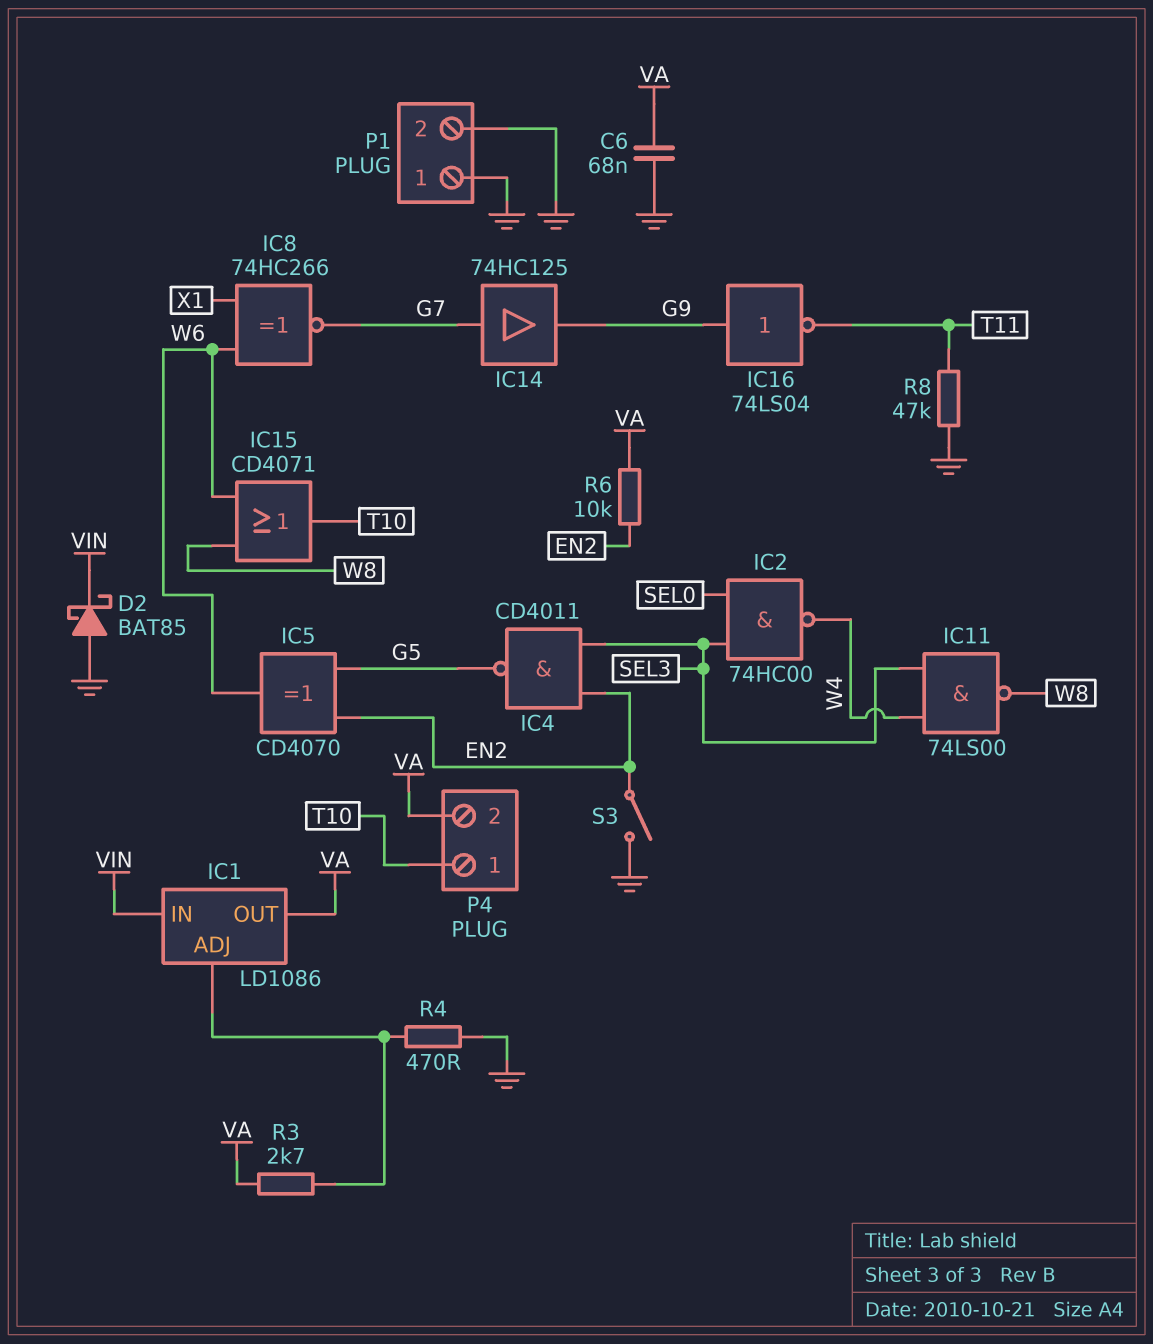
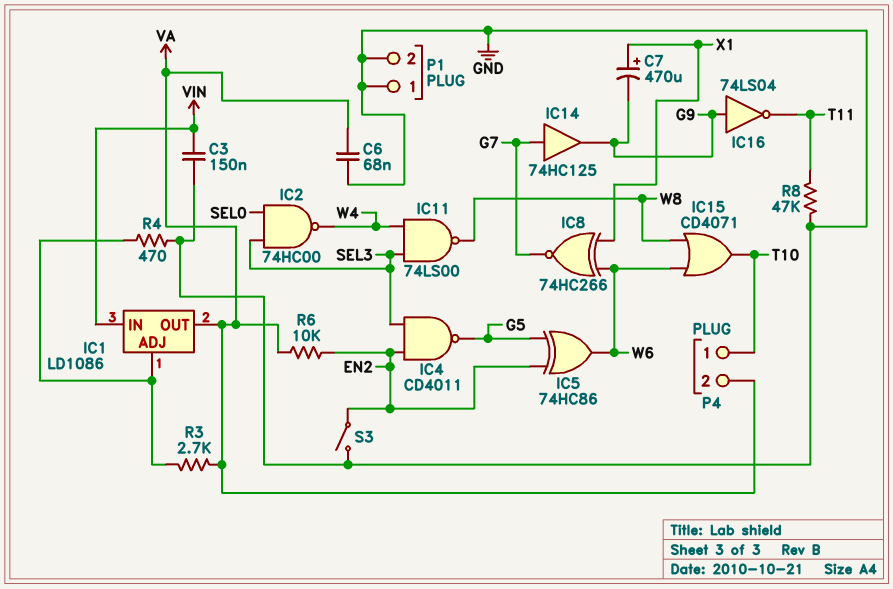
C3: none -> 150nF (GND, VIN)
C7: none -> 470uF (plus X1, minus G9)
D2: schottky BAT85 (A GND, K VIN) -> none
IC5: XOR CD4070 (in EN2, in G5, out W6) -> XOR 74HC86 (in EN2, in G5, out W6)

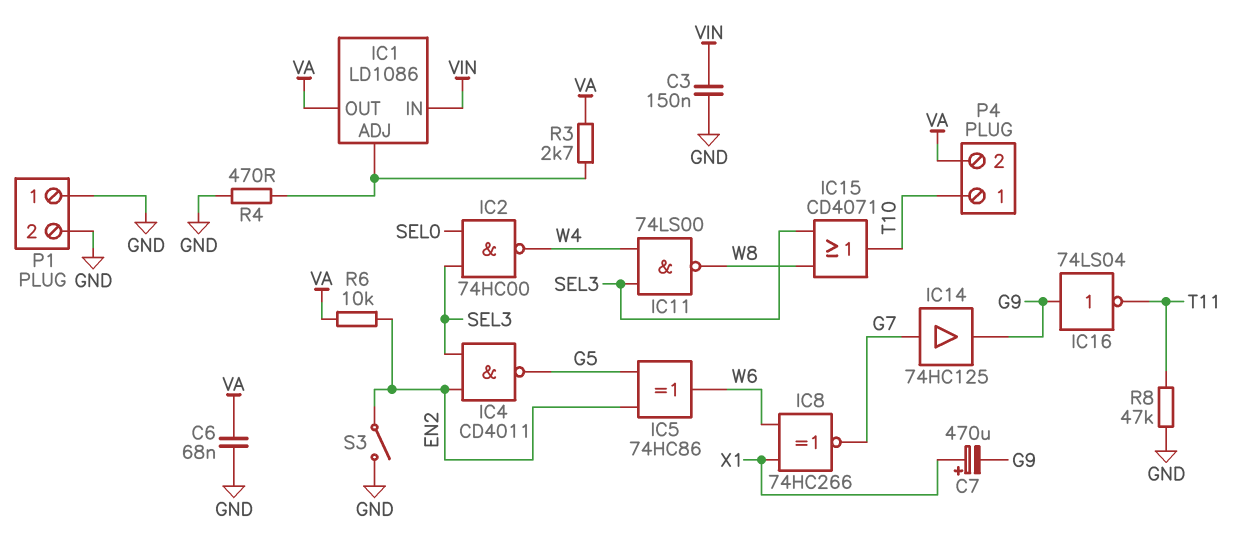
IC15: OR CD4071 (in W6, in W8, out T10) -> OR CD4071 (in SEL3, in W8, out T10)

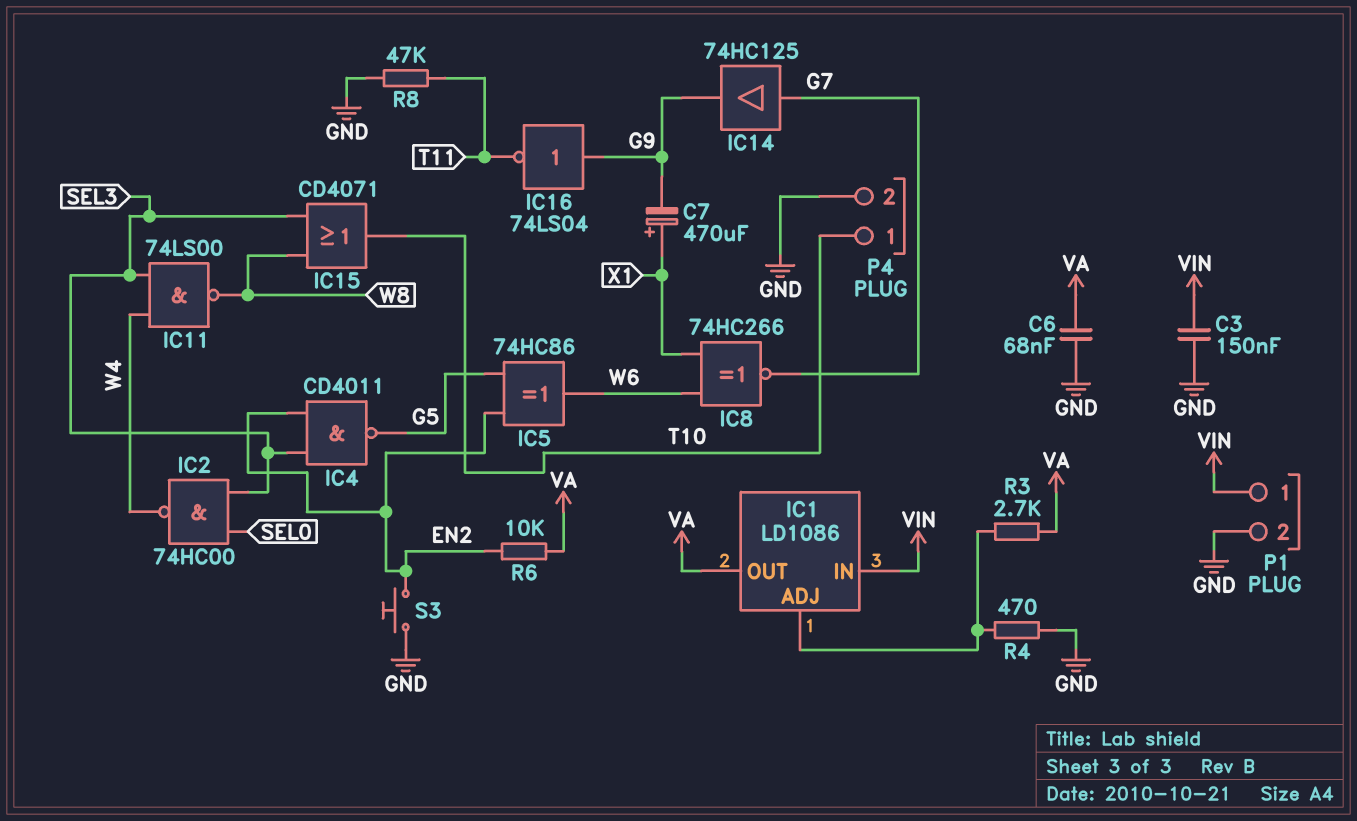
P1 pin 1: GND -> VIN
P4 pin 2: VA -> GND
S3: switch (EN2, GND) -> button (EN2, GND)

